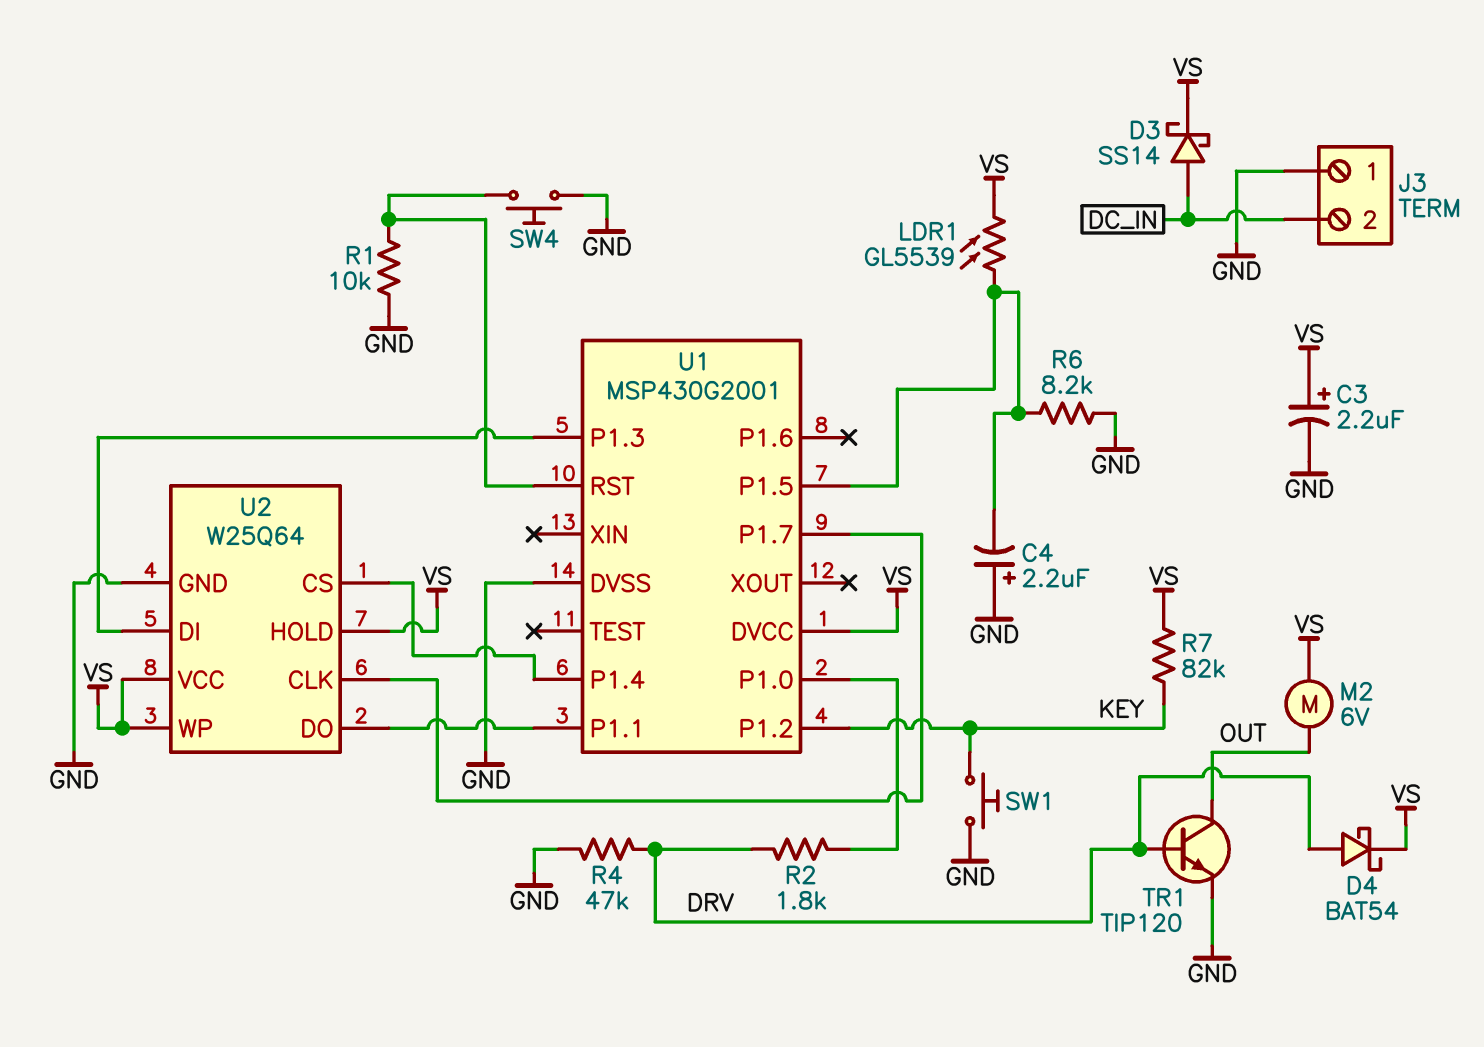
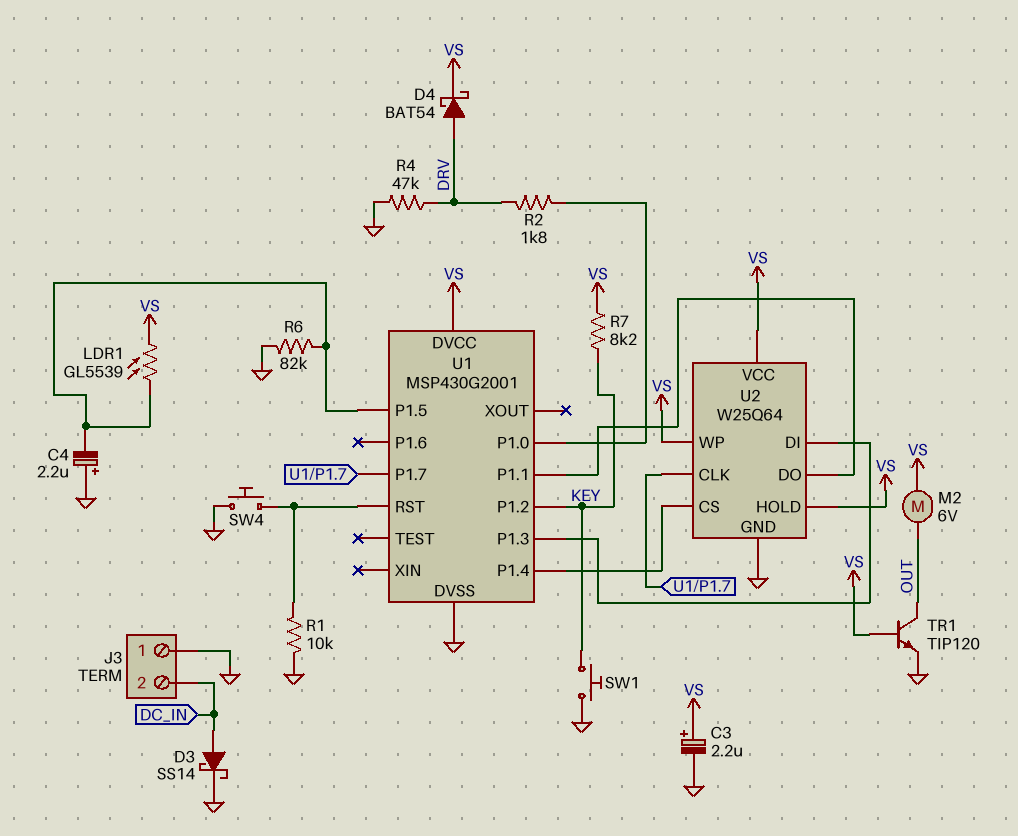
D3: schottky SS14 (A DC_IN, K VS) -> schottky SS14 (A DC_IN, K GND)
R6: 8.2k (GND, U1/P1.5) -> 82k (GND, U1/P1.5)
R7: 82k (KEY, VS) -> 8.2k (KEY, VS)
TR1: NPN TIP120 (B DRV, C OUT, E GND) -> NPN TIP120 (B VS, C OUT, E GND)

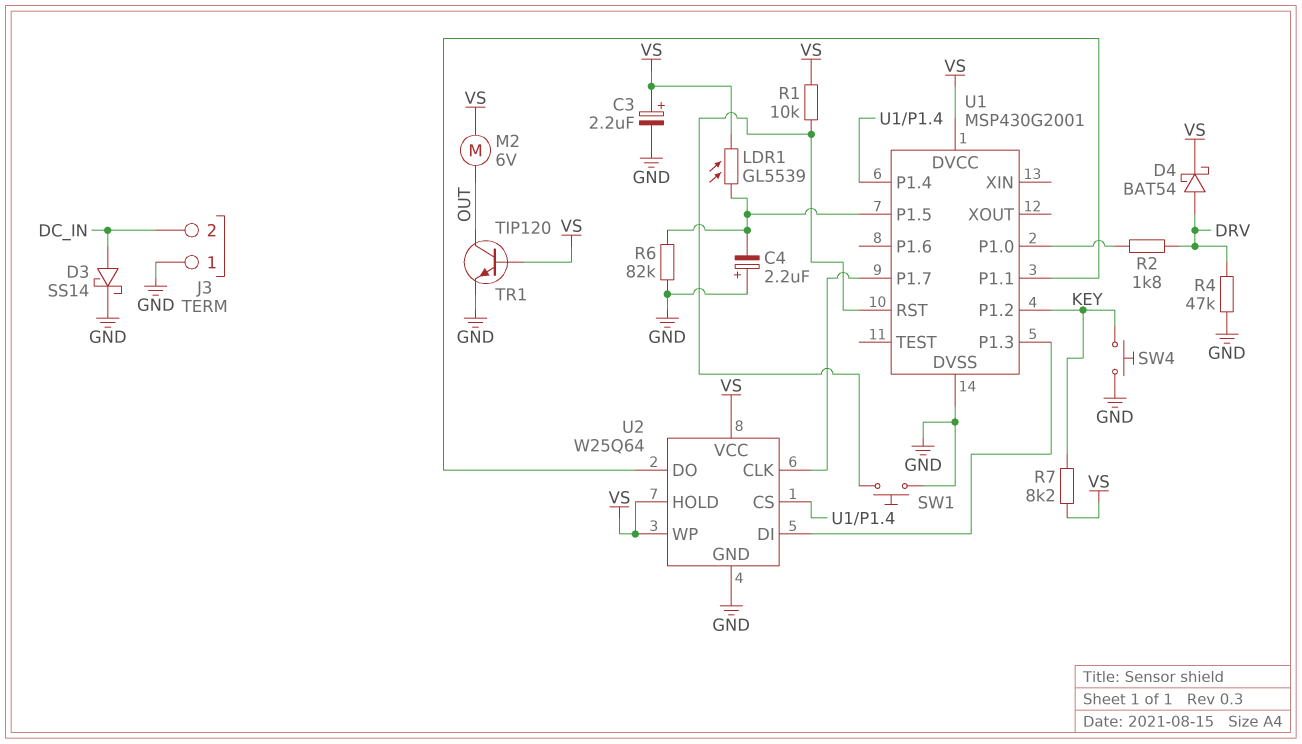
R1: 10k (GND, U1/RST) -> 10k (U1/RST, VS)
SW1: button (GND, KEY) -> button (GND, U1/RST)
SW4: button (GND, U1/RST) -> button (GND, KEY)

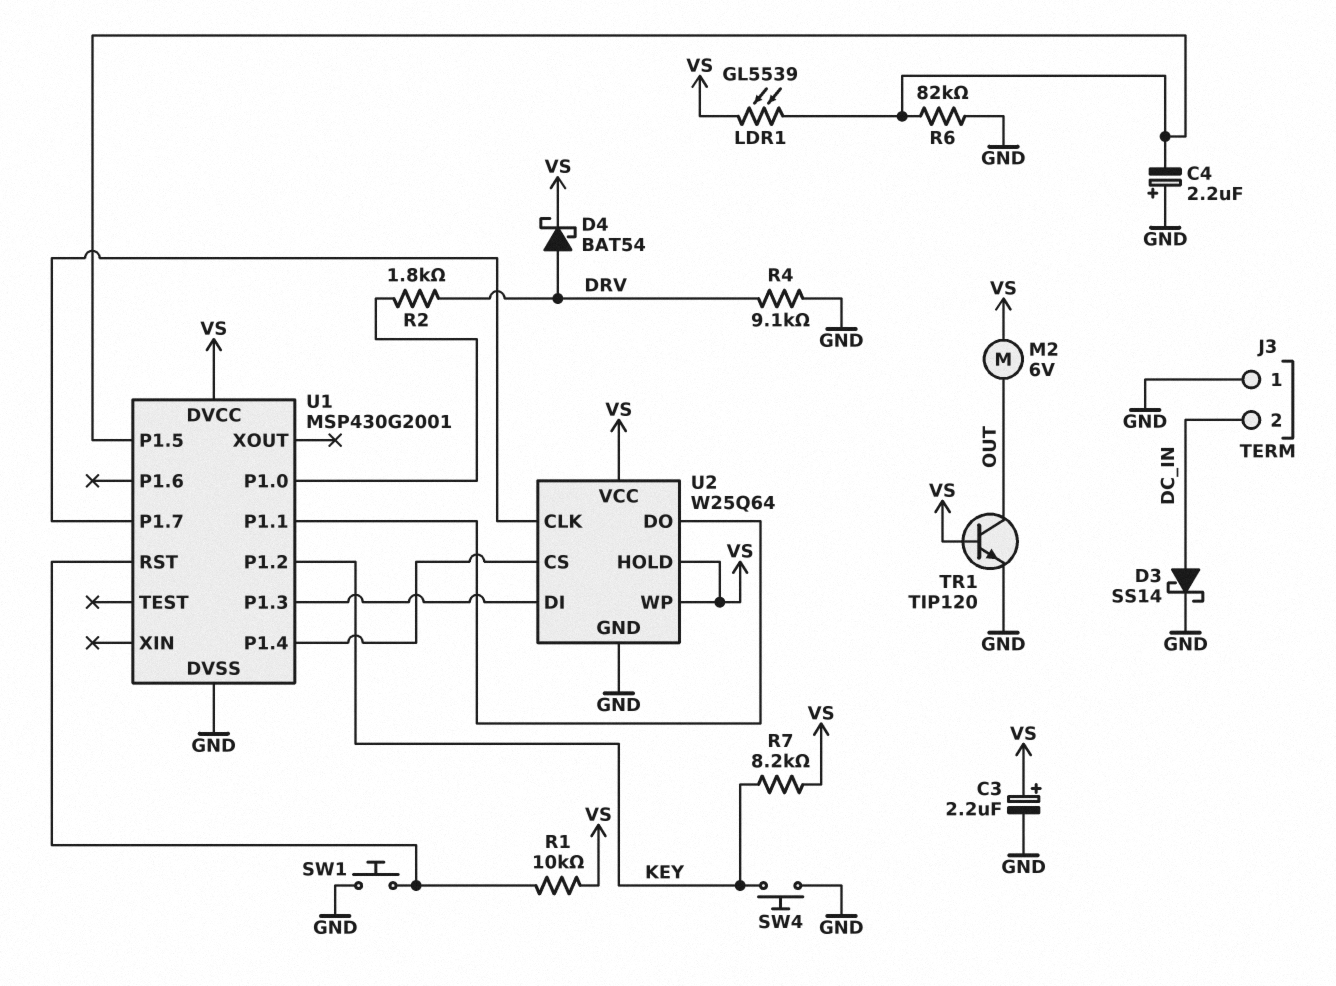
R4: 47k (DRV, GND) -> 9.1k (DRV, GND)

